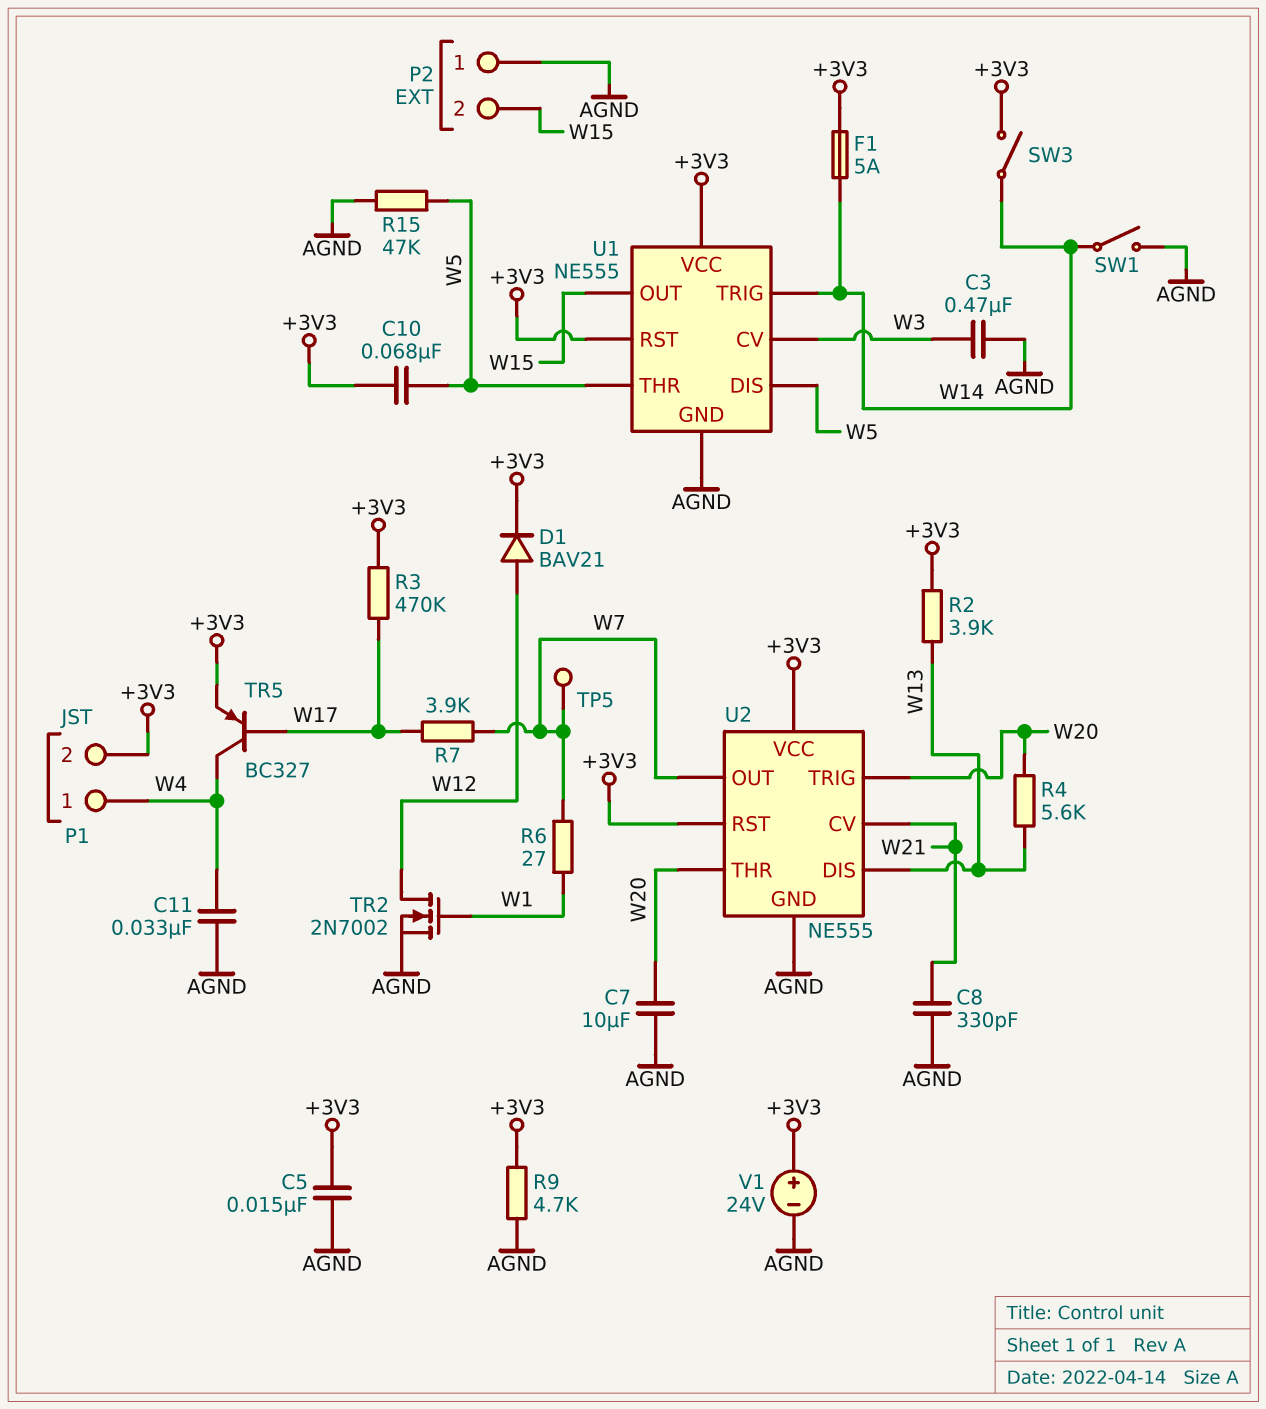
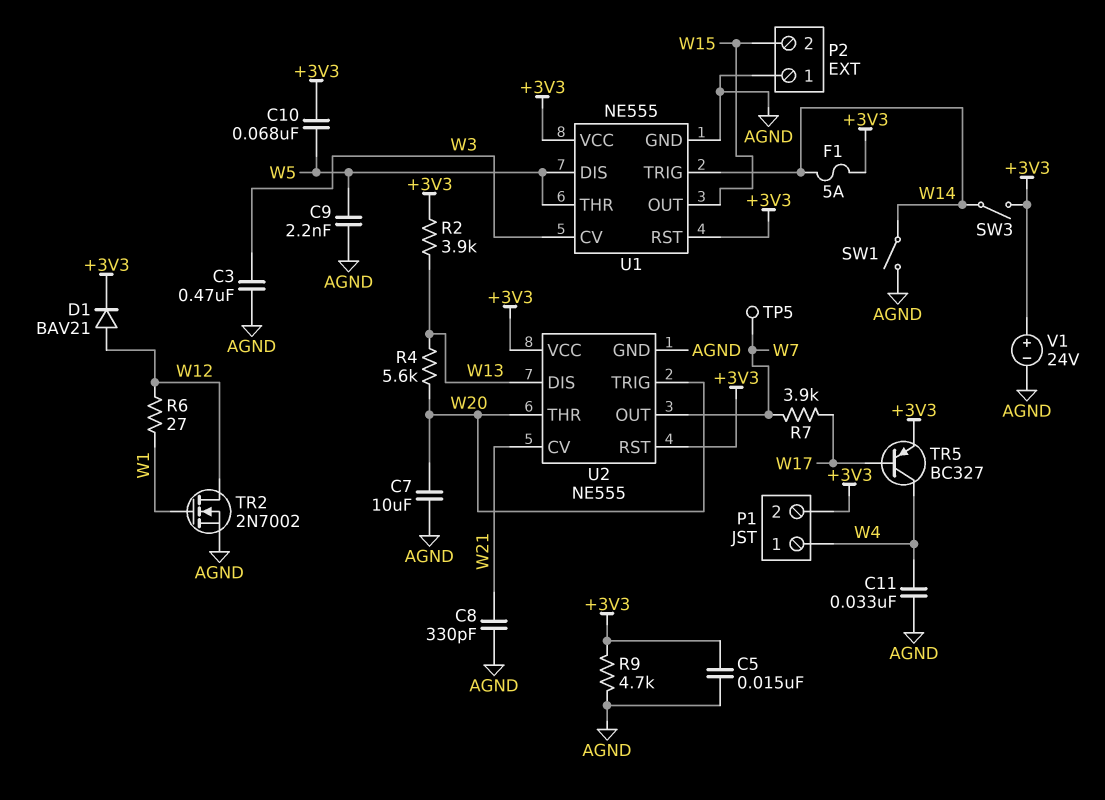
C9: none -> 2.2nF (AGND, W5)
R3: 470k (+3V3, W17) -> none
R6: 27 (W1, W7) -> 27 (W1, W12)
R15: 47k (AGND, W5) -> none

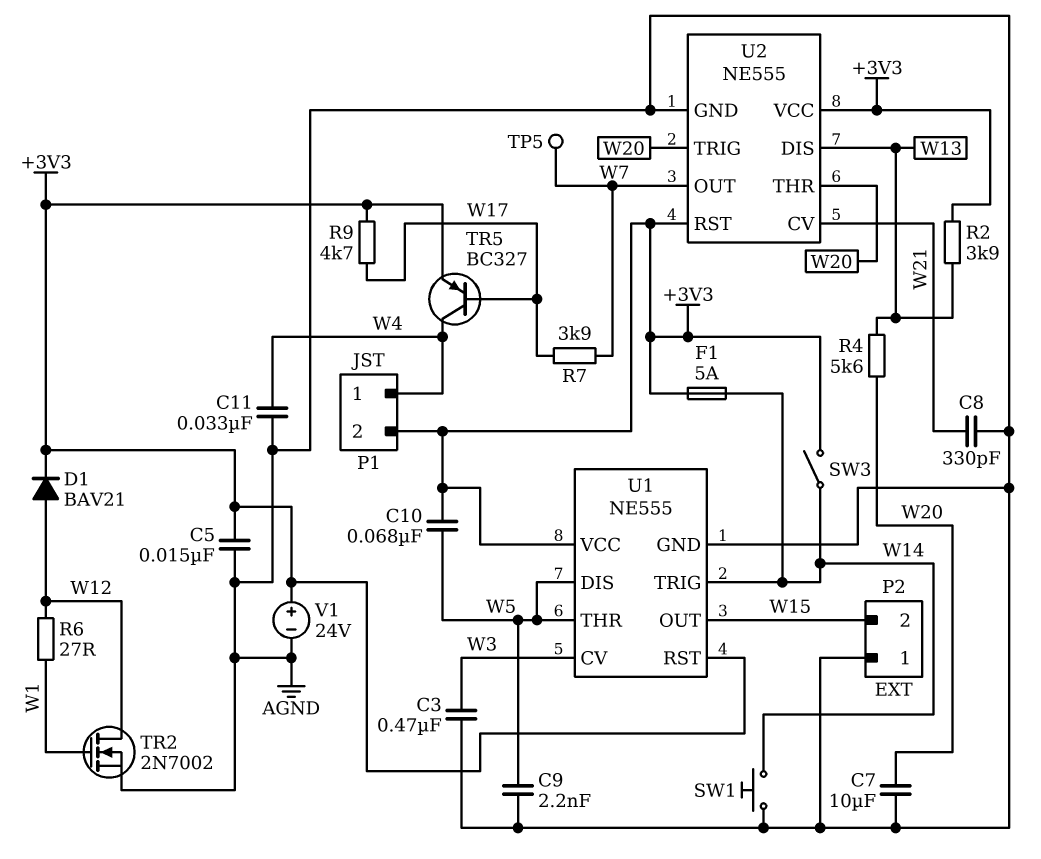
R9: 4.7k (+3V3, AGND) -> 4.7k (+3V3, W17)
SW1: switch (AGND, W14) -> button (AGND, W14)

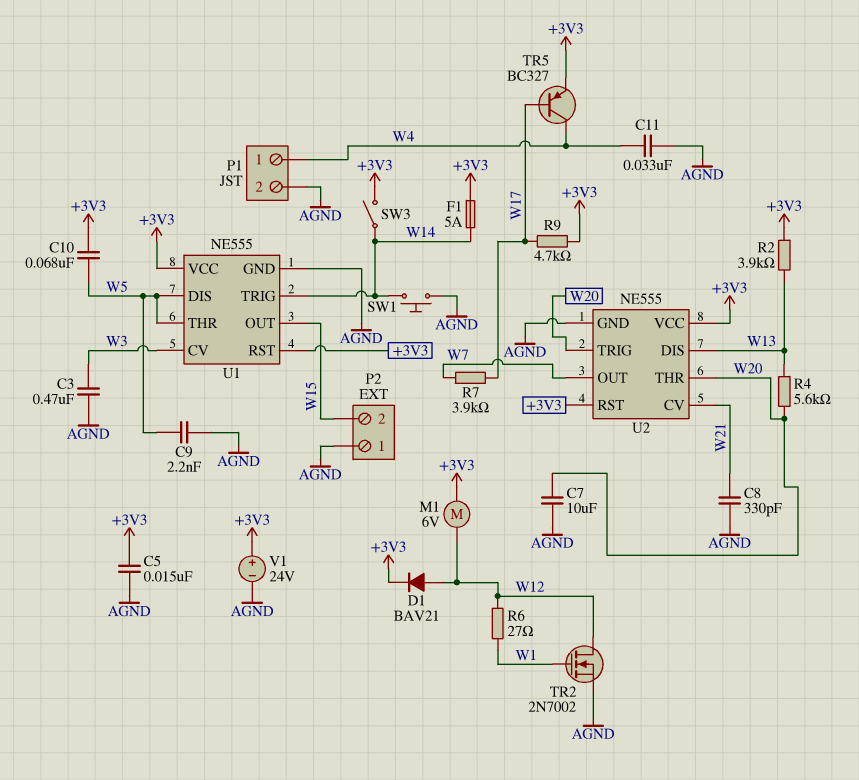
M1: none -> motor 6V (+3V3, W12)
P1 pin 2: +3V3 -> AGND
TP5: test point (W7) -> none

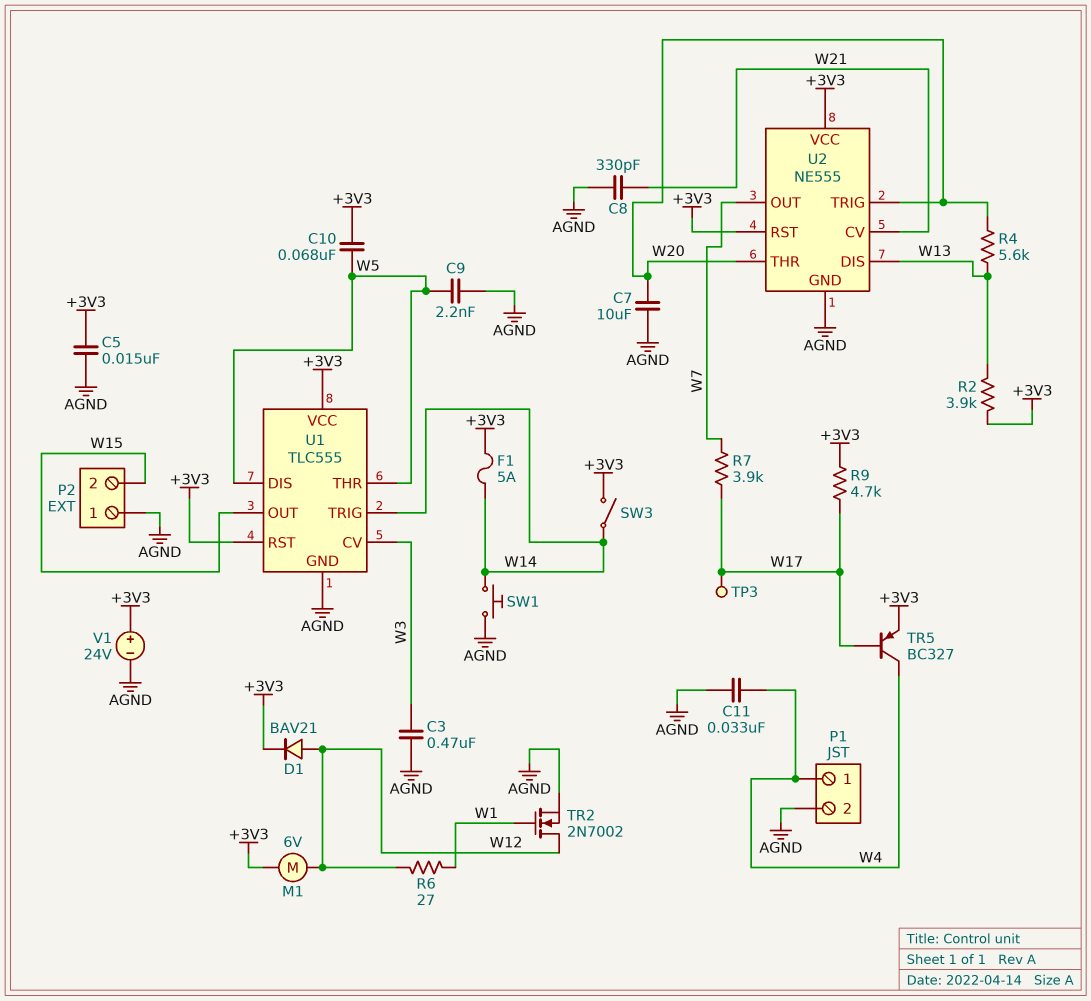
TP3: none -> test point (W17)
U1: NE555 -> TLC555

